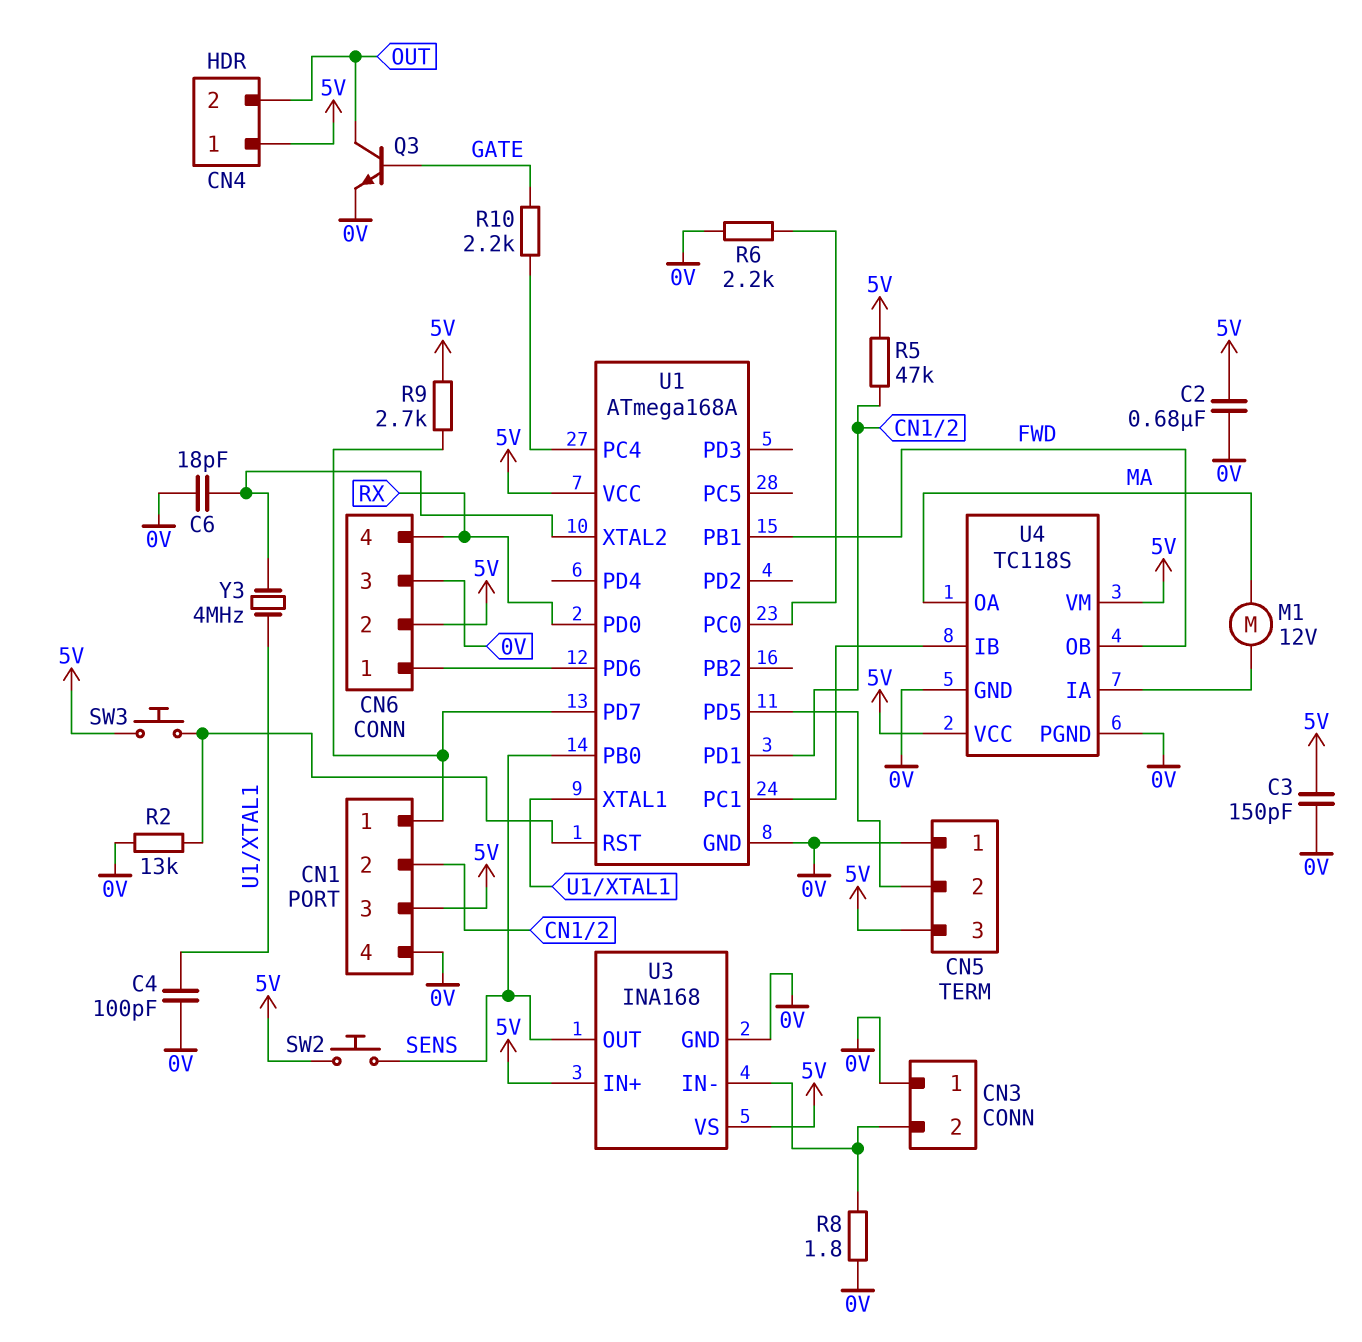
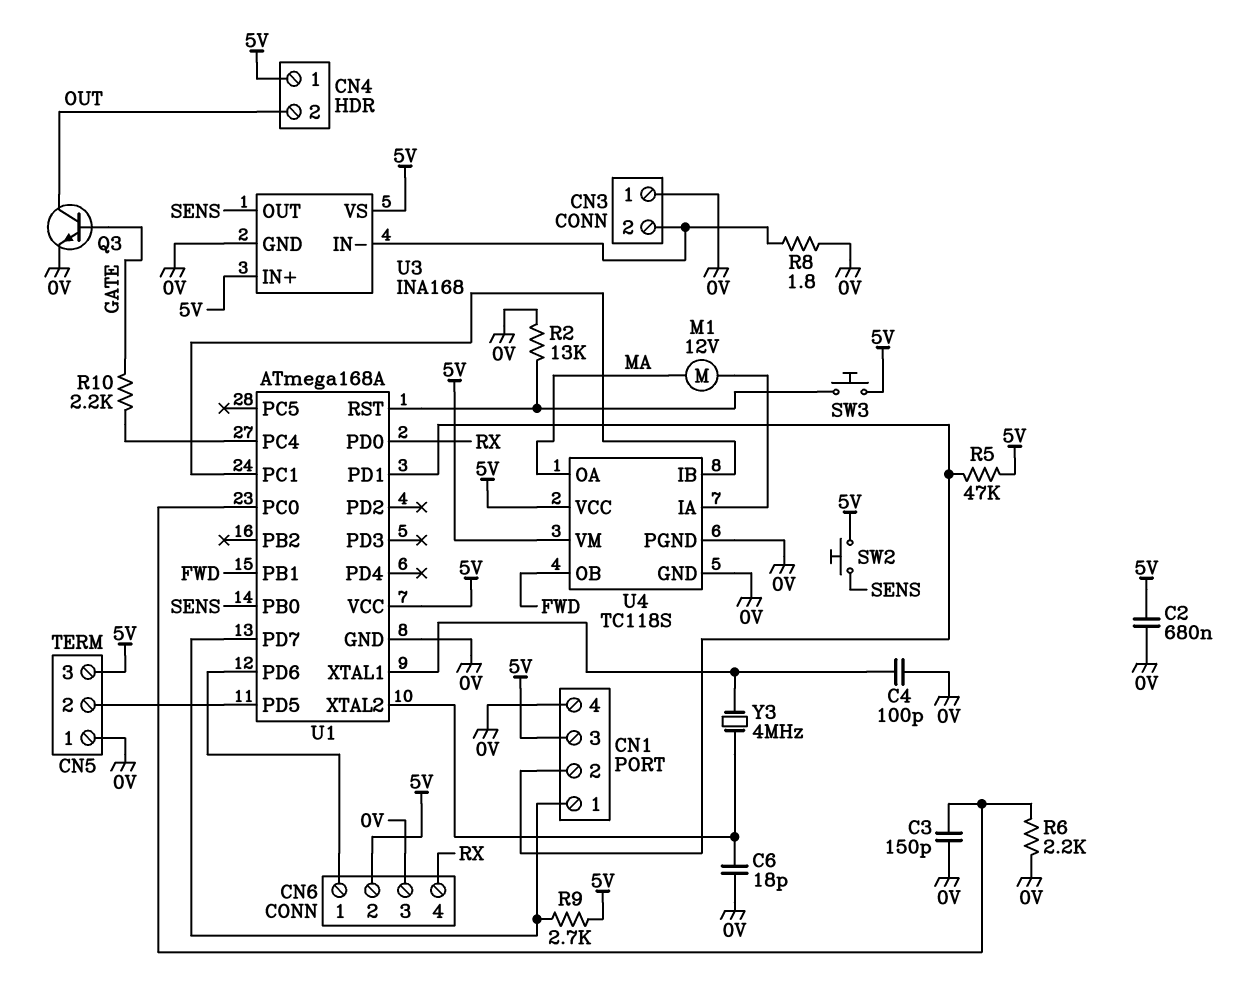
C3: 150pF (0V, 5V) -> 150pF (0V, U1/PC0)

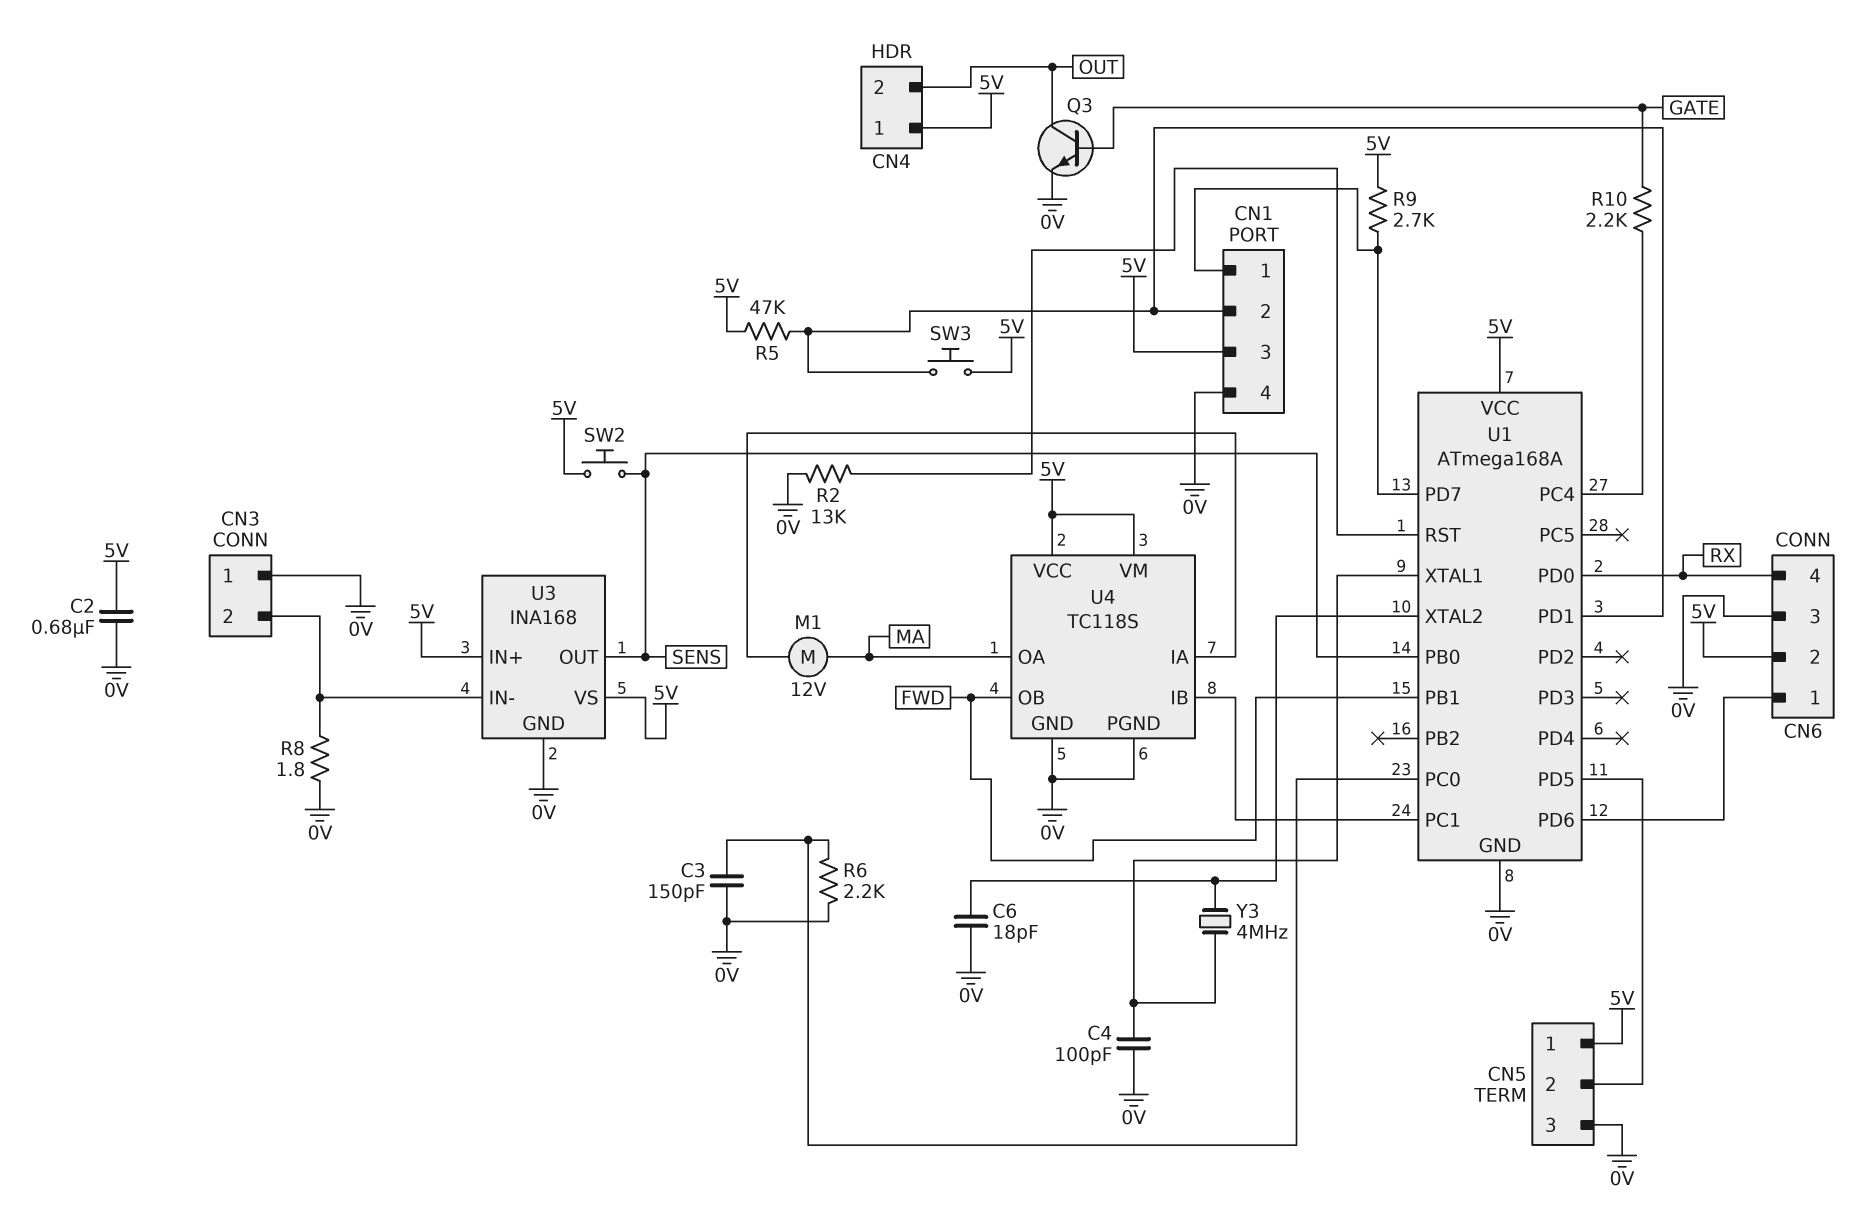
CN5 pin 1: 0V -> 5V
CN5 pin 3: 5V -> 0V
SW3: button (5V, U1/RST) -> button (5V, CN1/2)

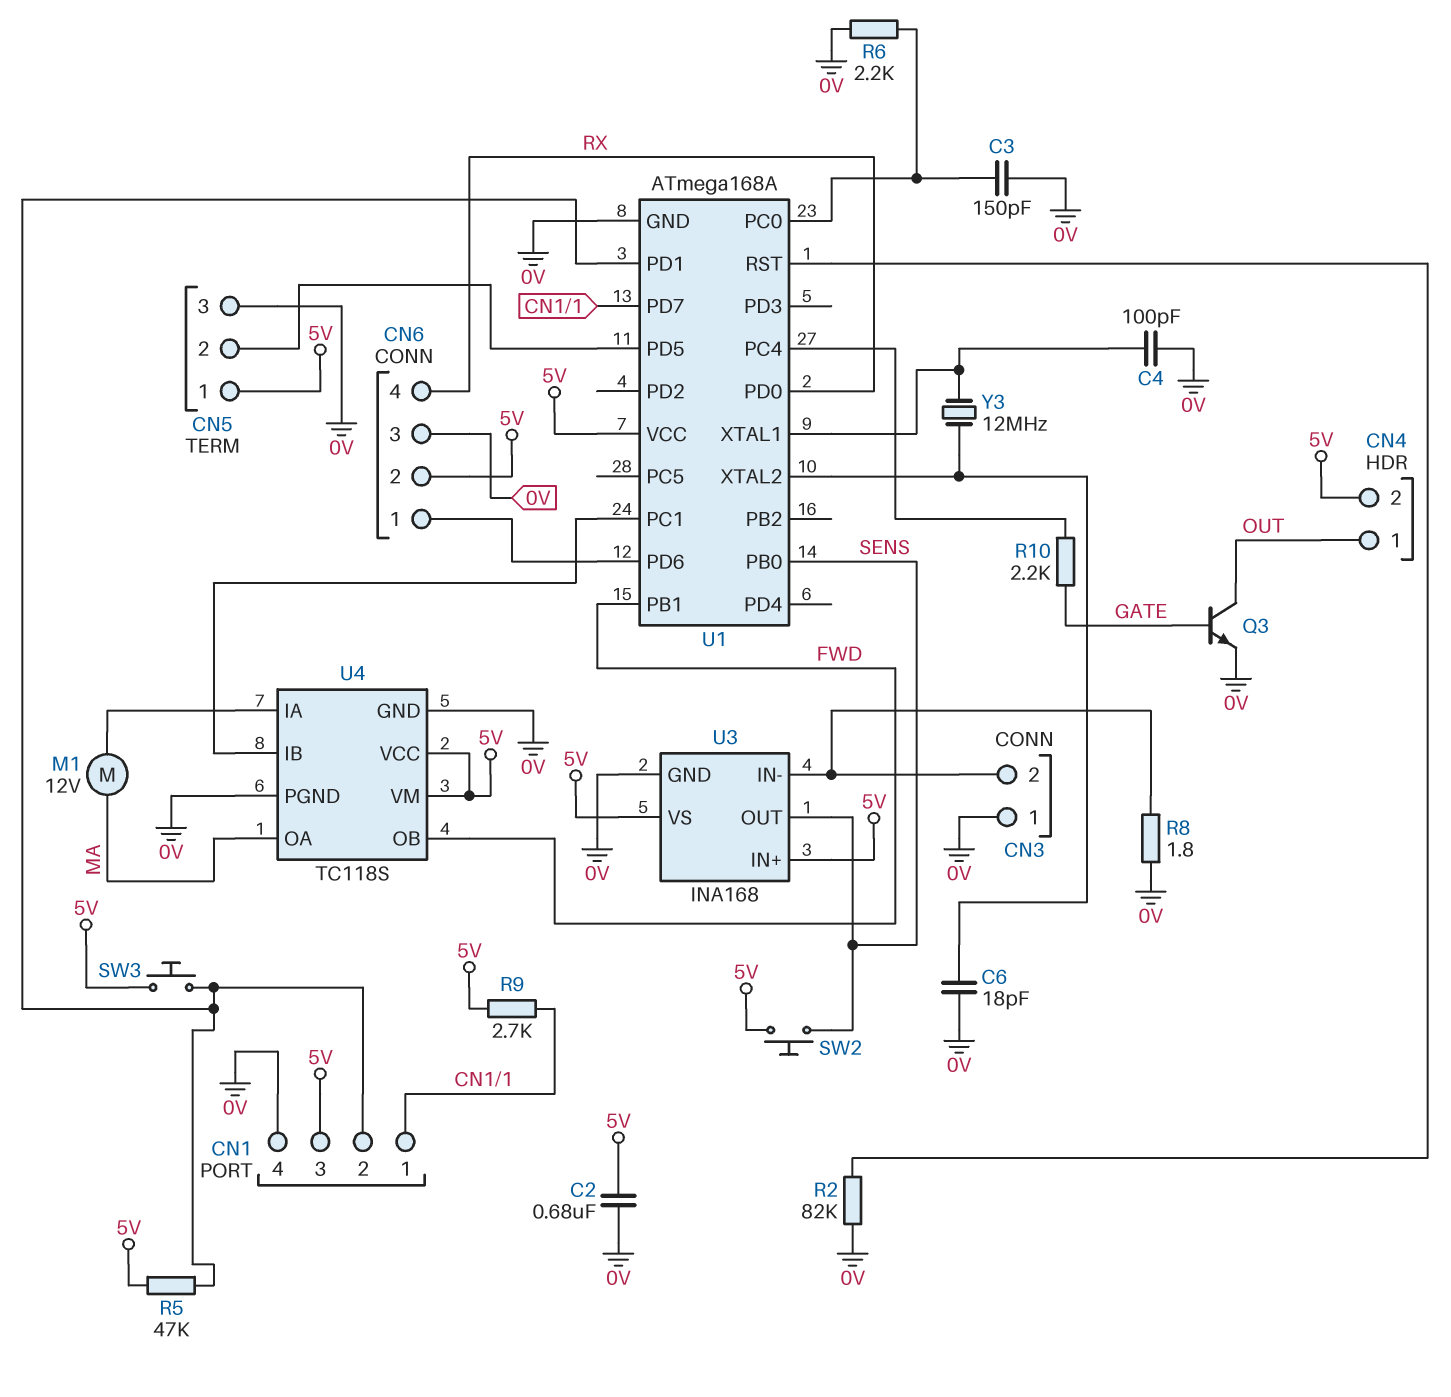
CN4 pin 1: 5V -> OUT
CN4 pin 2: OUT -> 5V
R2: 13k (0V, U1/RST) -> 82k (0V, U1/RST)
Y3: 4MHz (U1/XTAL1, U1/XTAL2) -> 12MHz (U1/XTAL1, U1/XTAL2)

